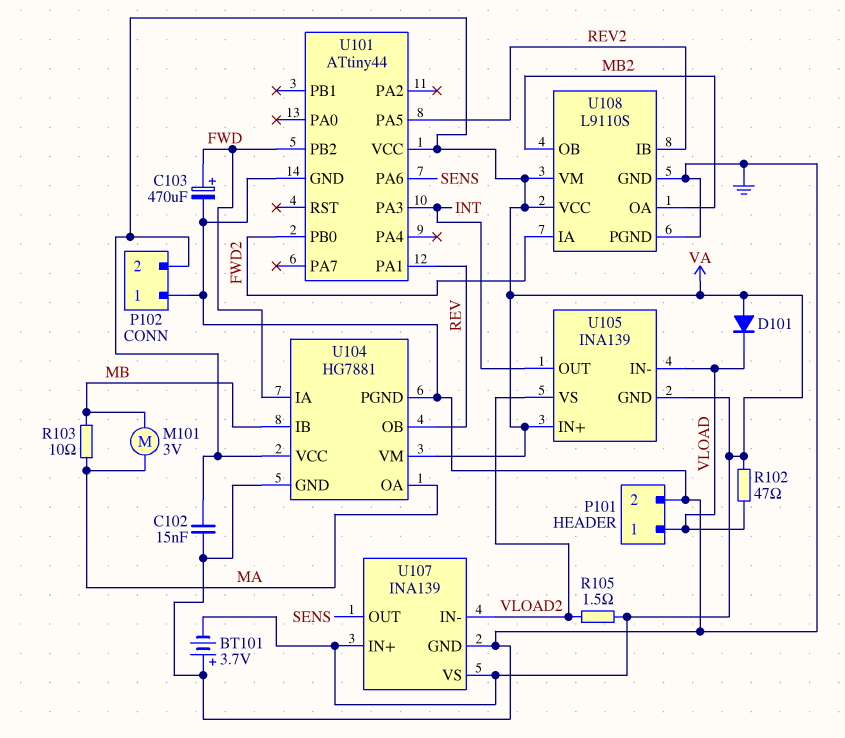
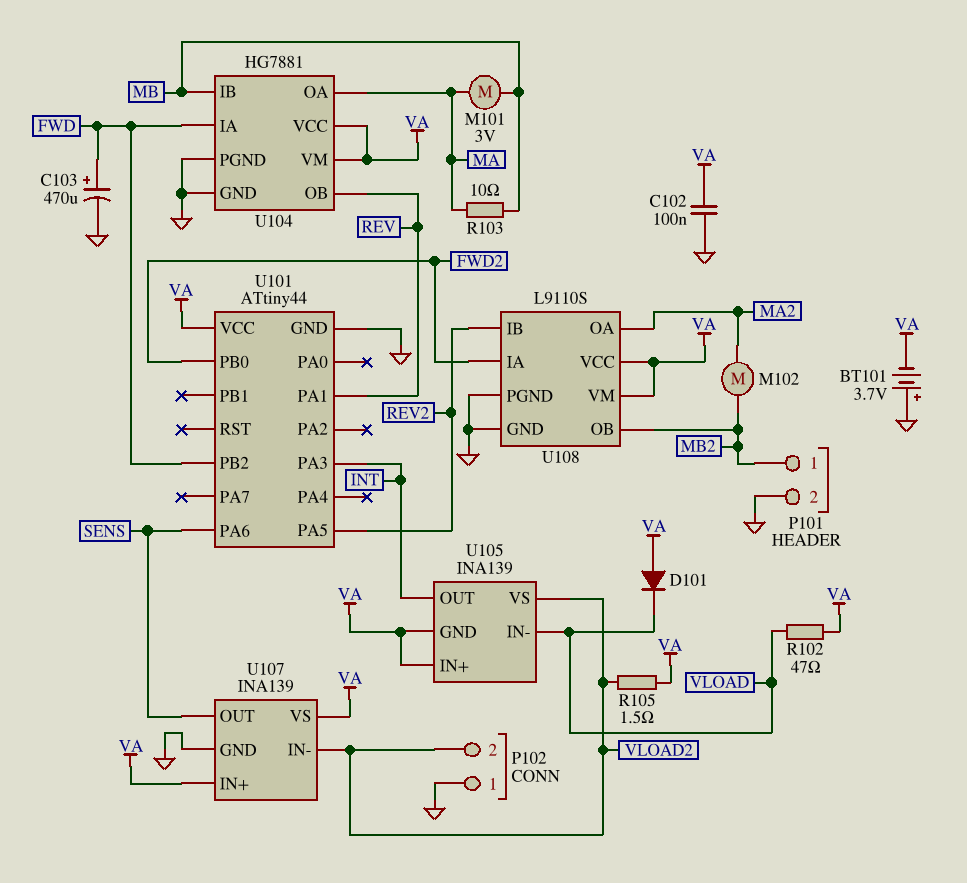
C102: 15nF (GND, VA) -> 100nF (GND, VA)
M102: none -> motor (MA2, MB2)
P101 pin 1: VLOAD -> MB2
P102 pin 2: VA -> VLOAD2
U108 pin OA: MB2 -> MA2

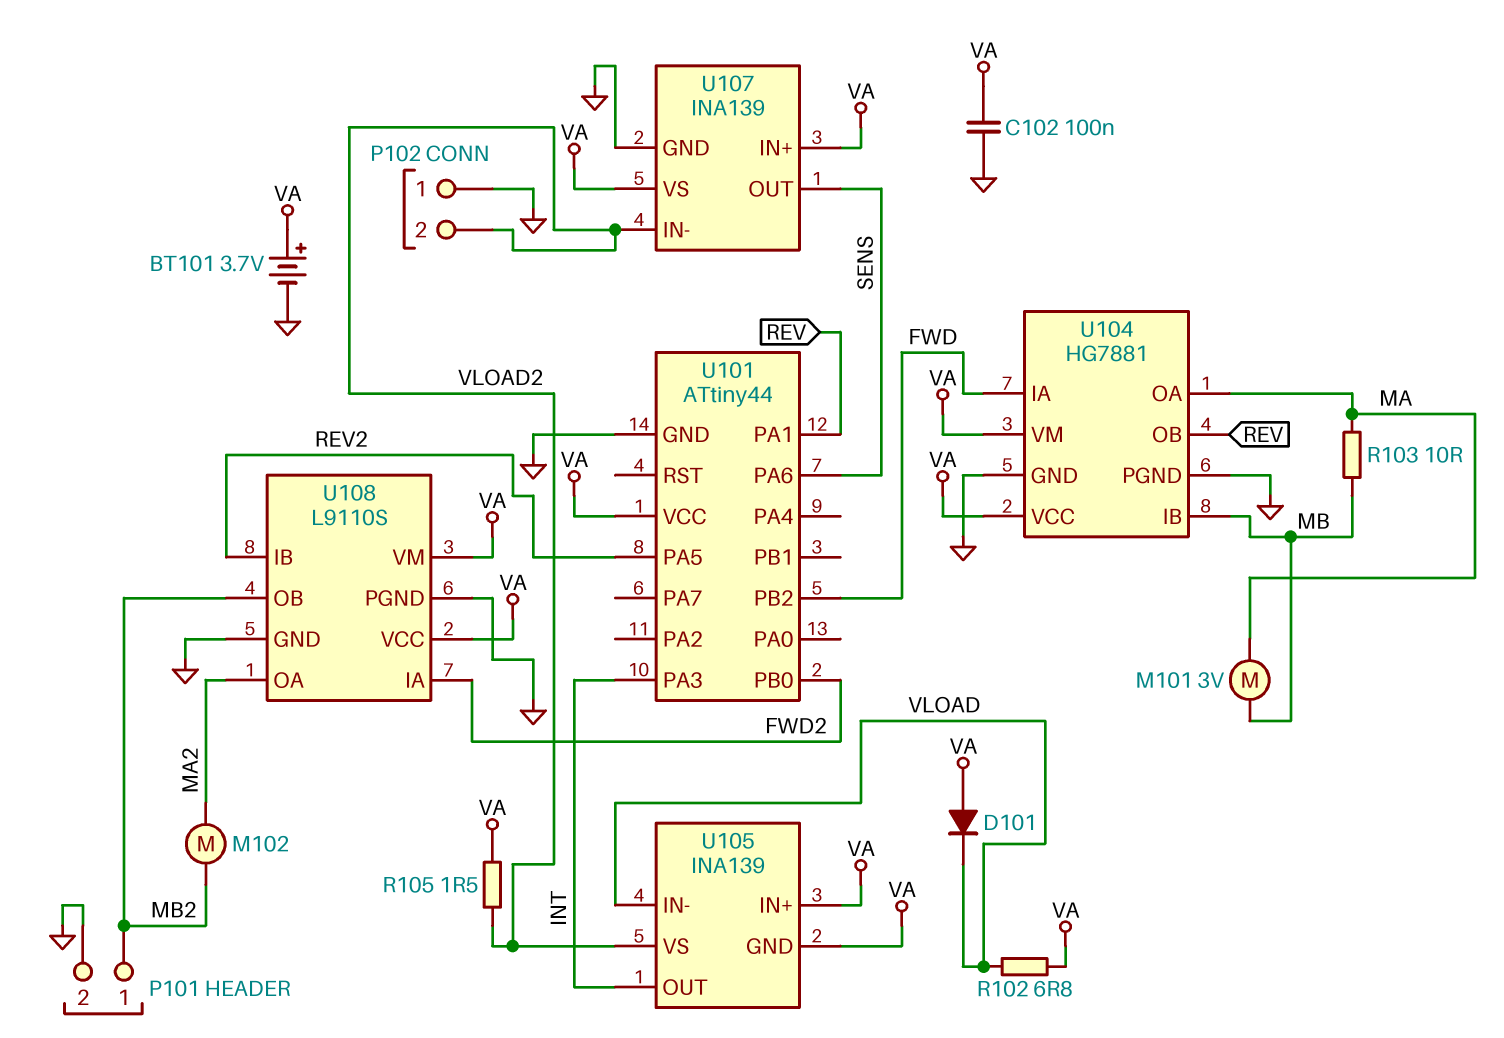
BT101: 3.7V (plus GND, minus VA) -> 3.7V (plus VA, minus GND)
C103: 470uF (plus FWD, minus GND) -> none
R102: 47 (VA, VLOAD) -> 6.8 (VA, VLOAD)

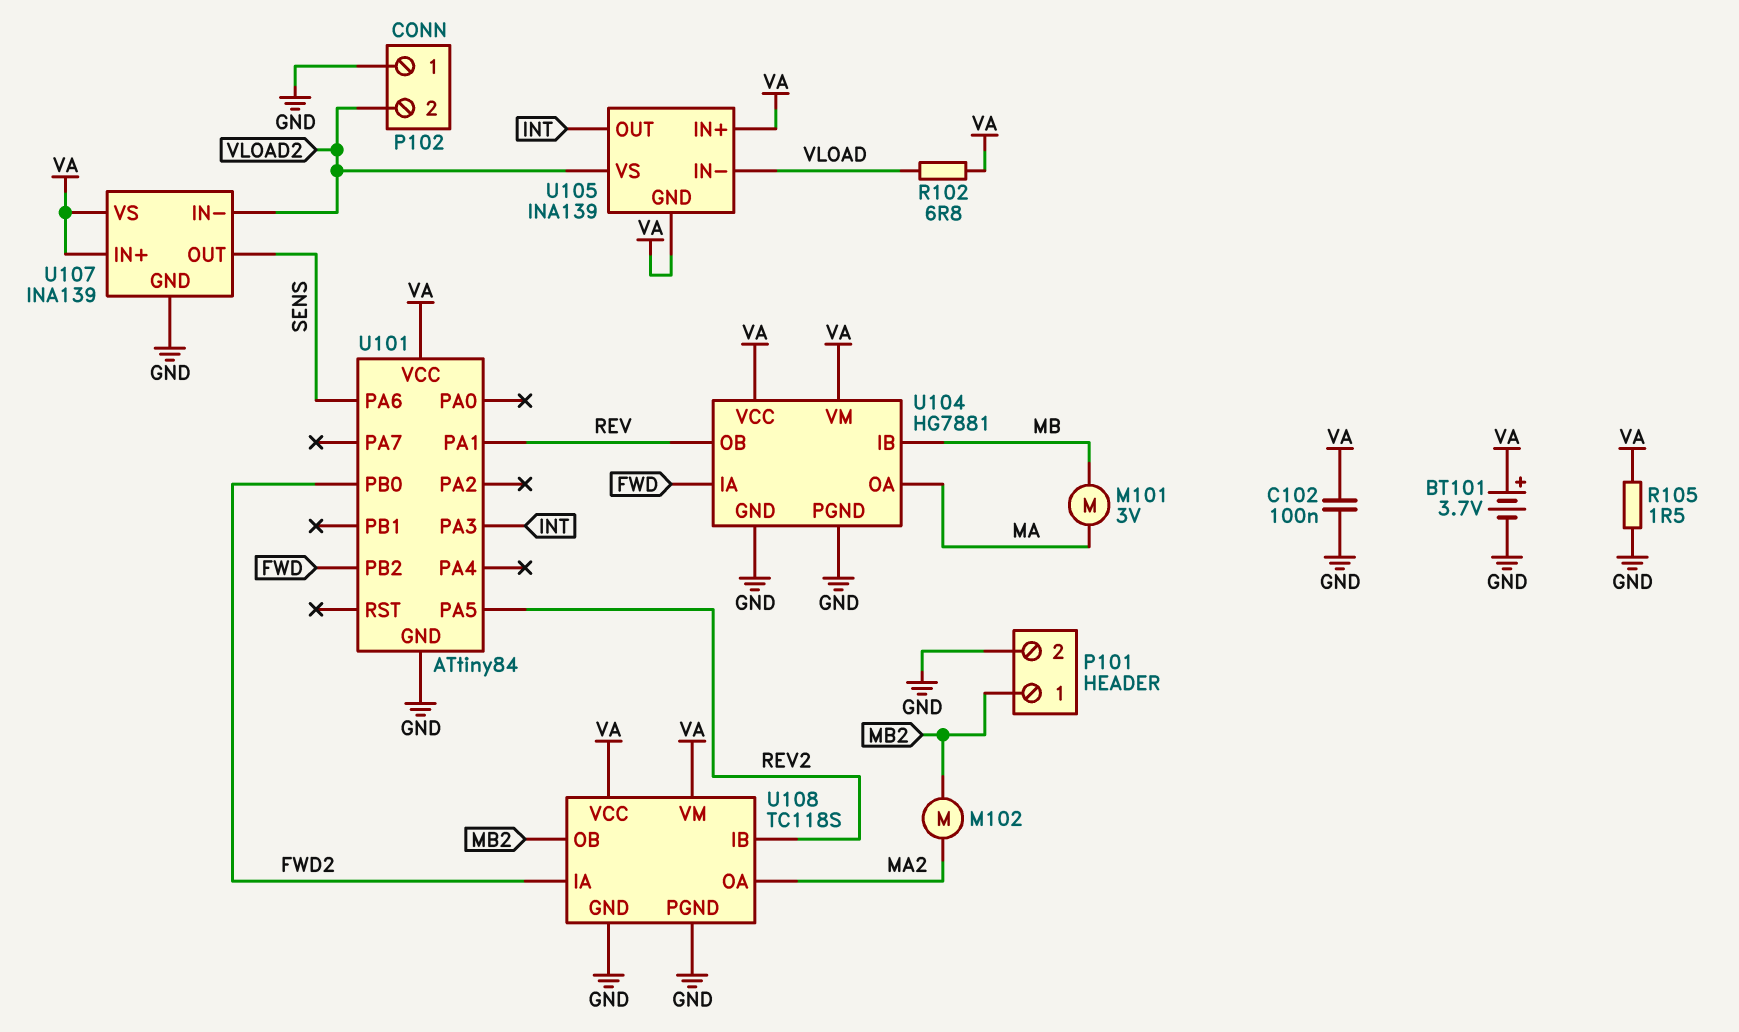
D101: diode (A VA, K VLOAD) -> none
R103: 10 (MA, MB) -> none
R105: 1.5 (VA, VLOAD2) -> 1.5 (GND, VA)
U101: ATtiny44 -> ATtiny84
U108: L9110S -> TC118S

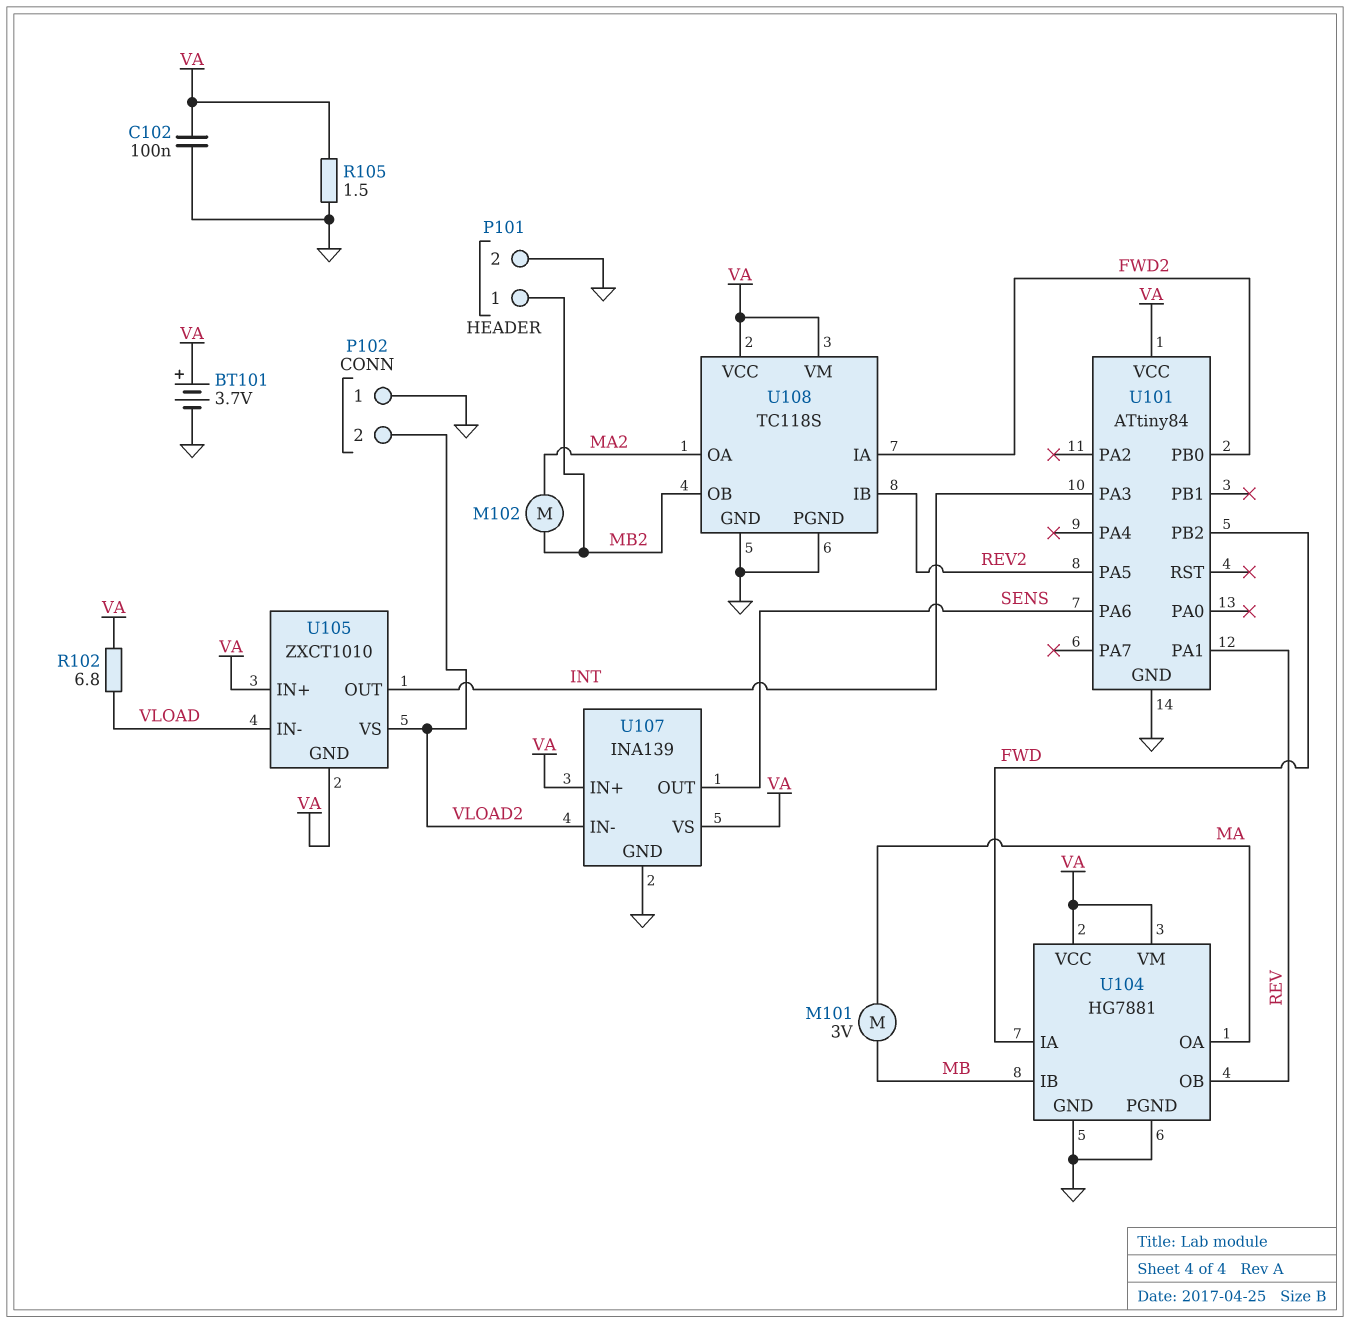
U105: INA139 -> ZXCT1010

